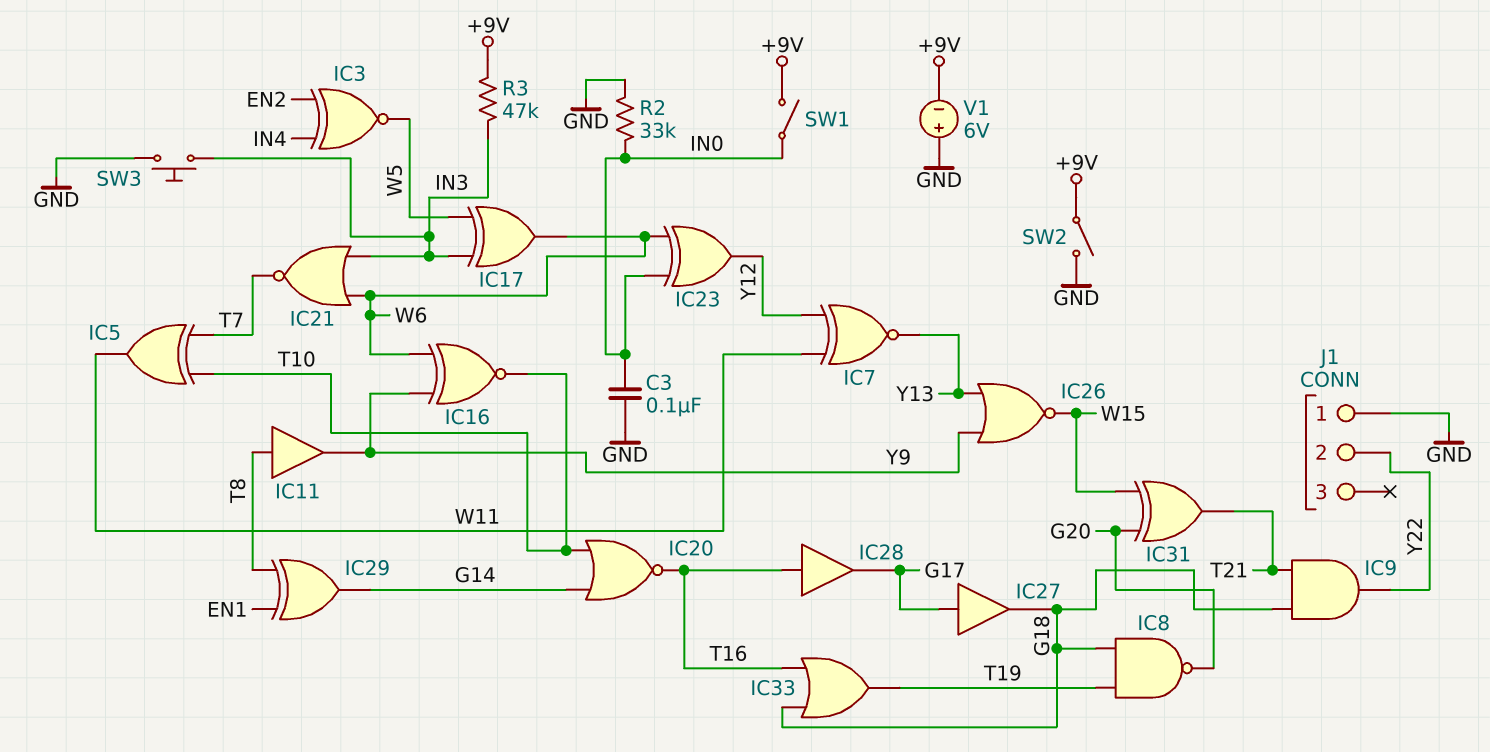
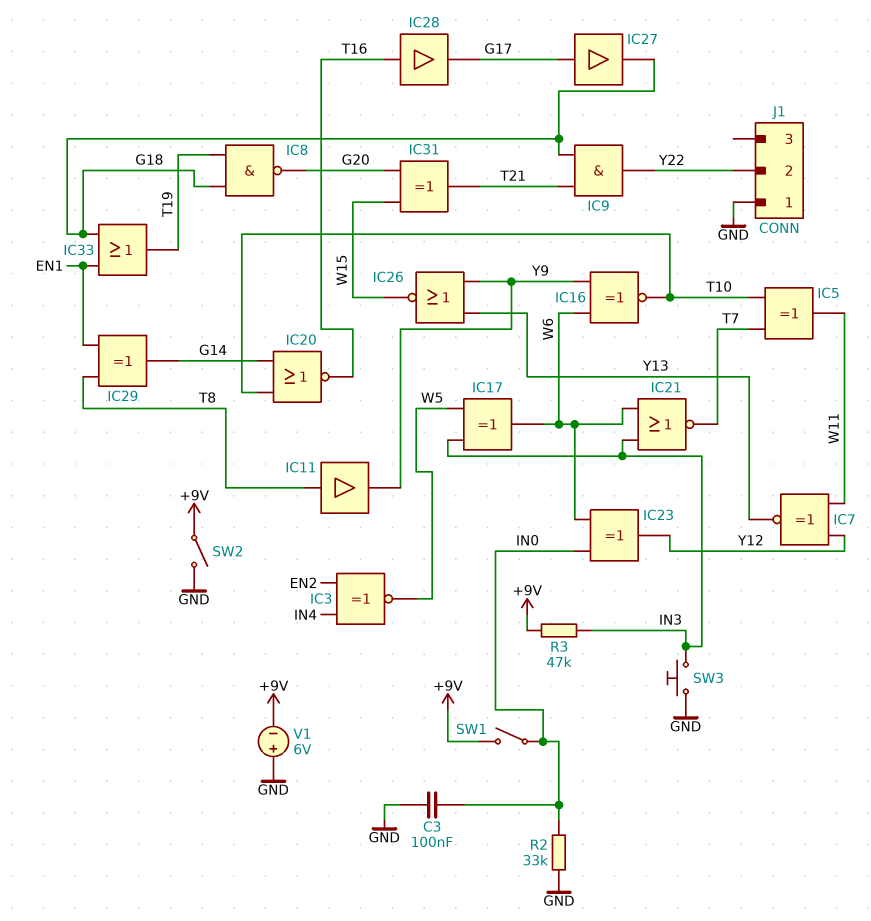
IC33: OR (in G18, in T16, out T19) -> OR (in EN1, in G18, out T19)

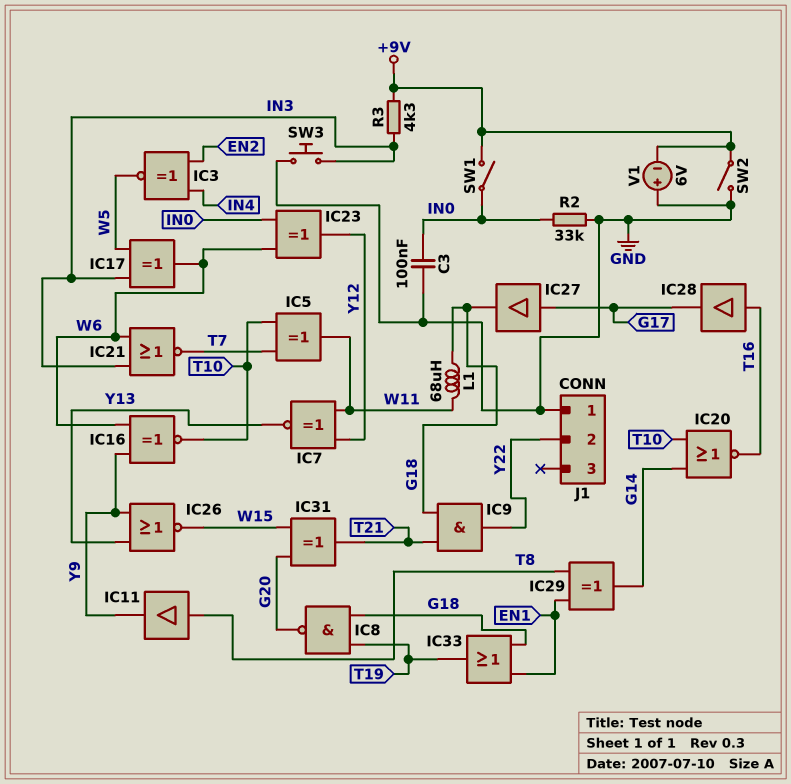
L1: none -> 68uH (G18, W11)
R3: 47k (+9V, IN3) -> 4.3k (+9V, IN3)

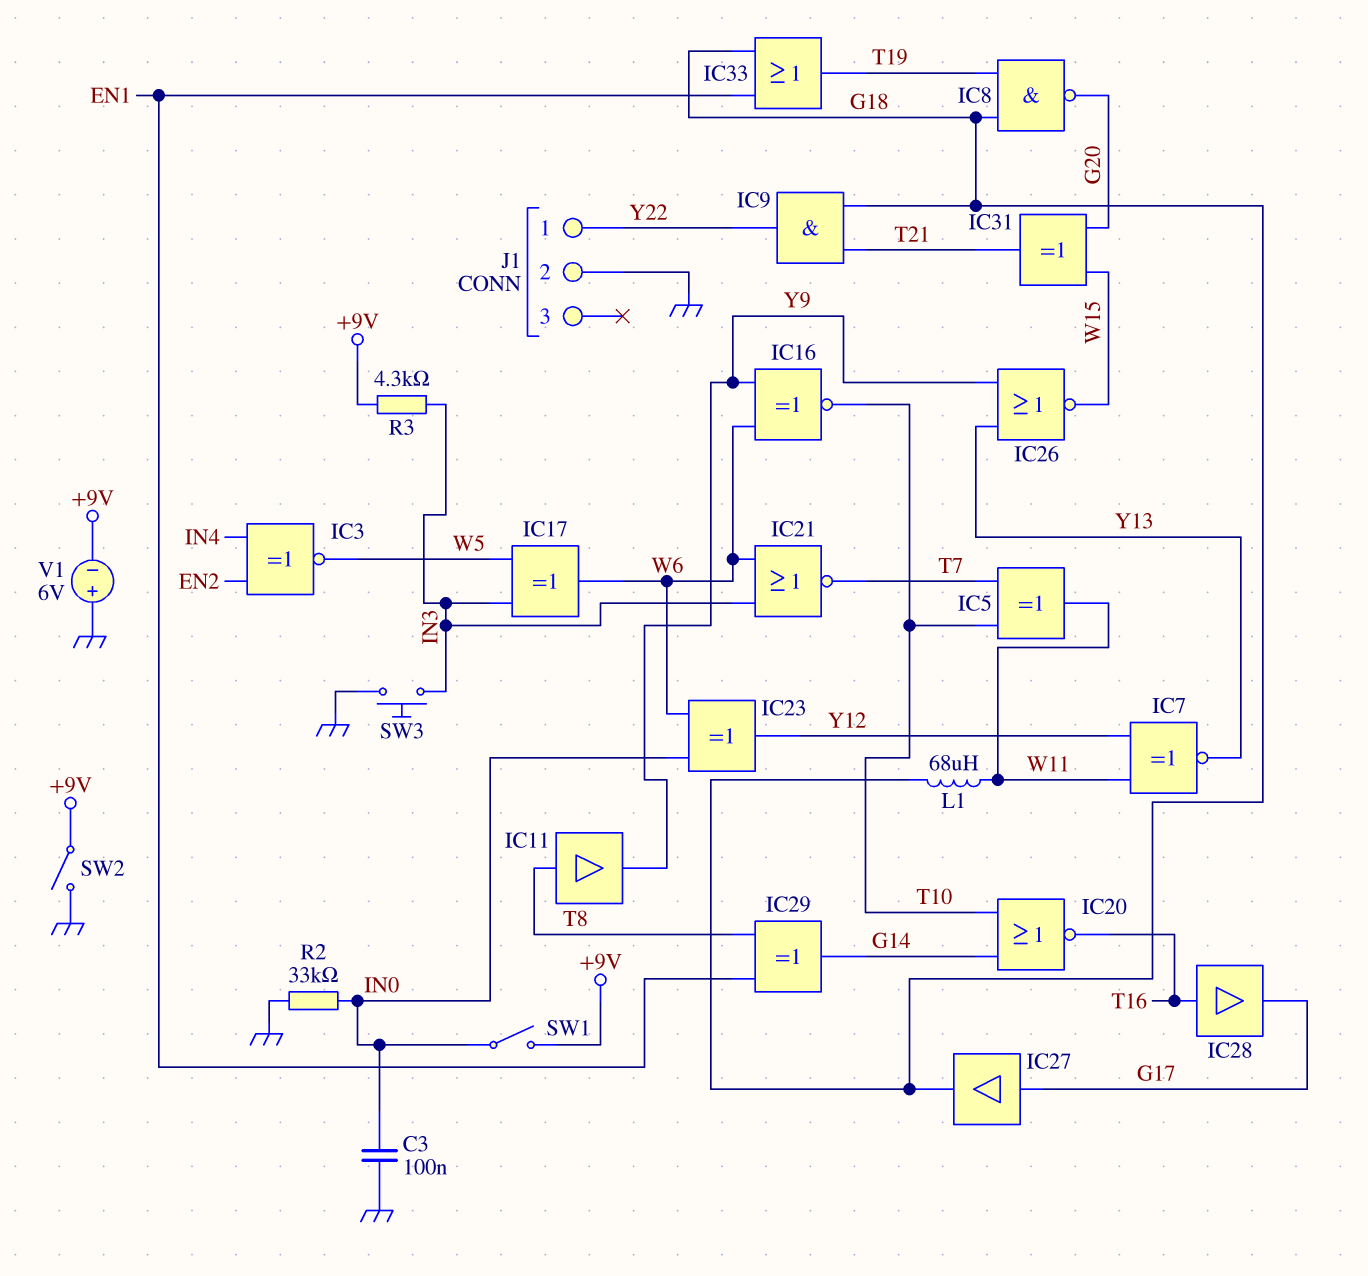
J1 pin 1: GND -> Y22
J1 pin 2: Y22 -> GND

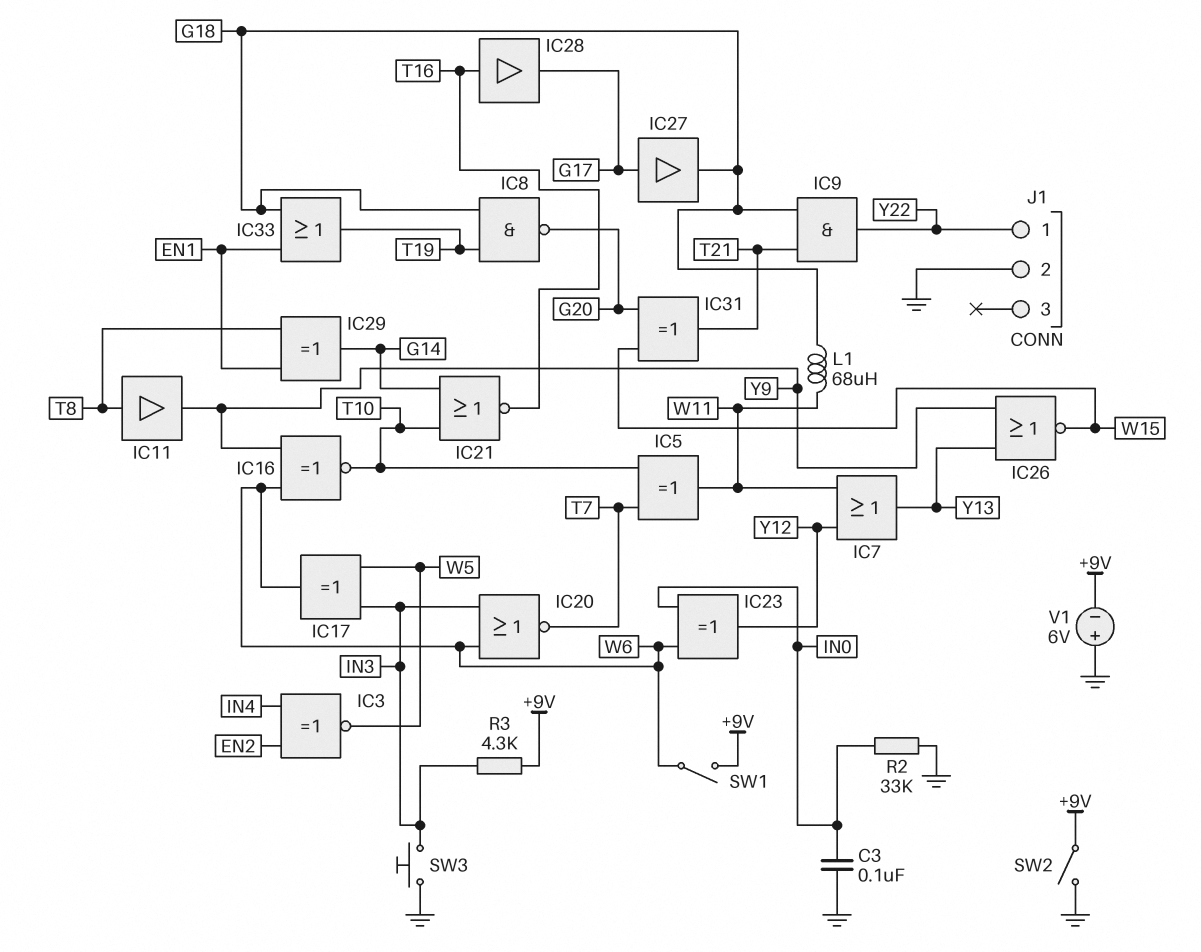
IC7: XNOR (in W11, in Y12, out Y13) -> OR (in W11, in Y12, out Y13)
IC20: NOR (in G14, in T10, out T16) -> NOR (in IN3, in W6, out T7)
IC21: NOR (in IN3, in W6, out T7) -> NOR (in G14, in T10, out T16)
SW1: switch (+9V, IN0) -> switch (+9V, W6)

